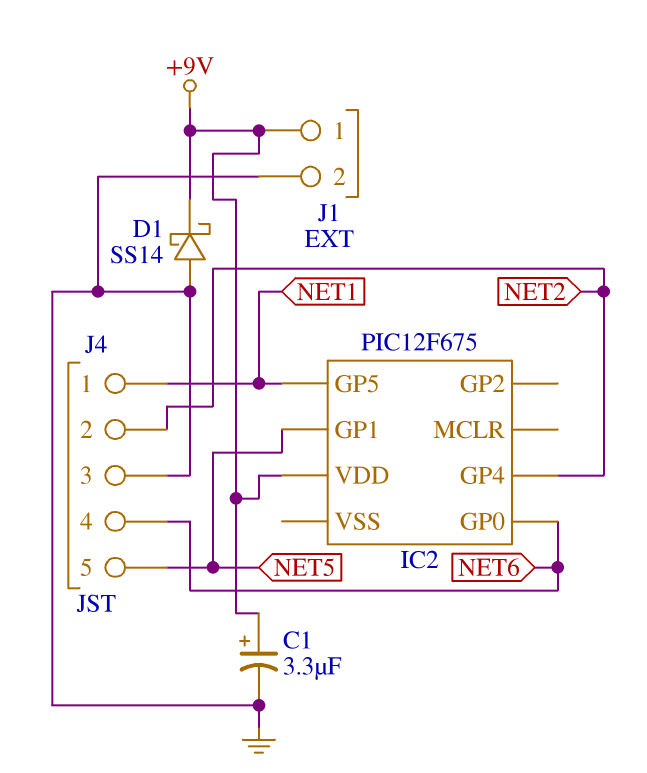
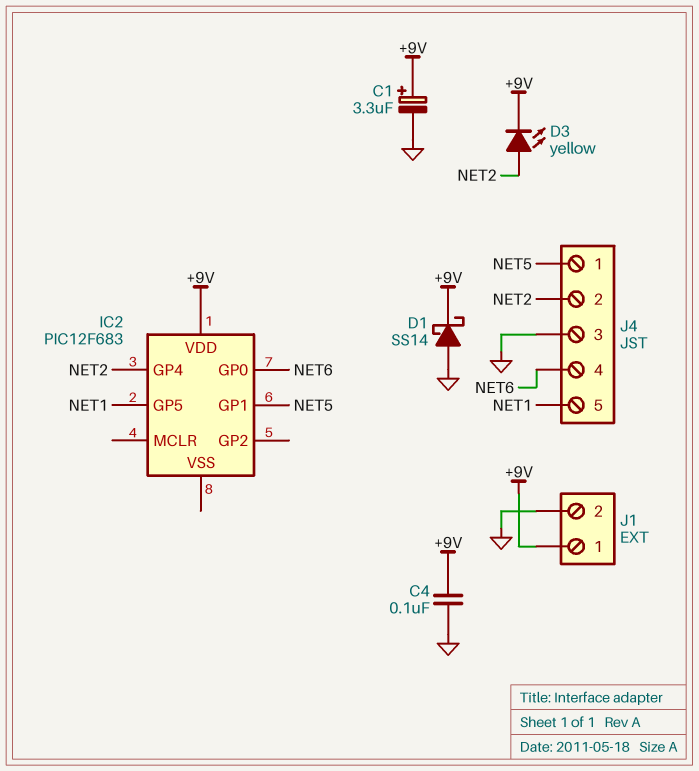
C4: none -> 100nF (+9V, GND)
D3: none -> LED yellow (A NET2, K +9V)
IC2: PIC12F675 -> PIC12F683
J4 pin 1: NET1 -> NET5
J4 pin 5: NET5 -> NET1

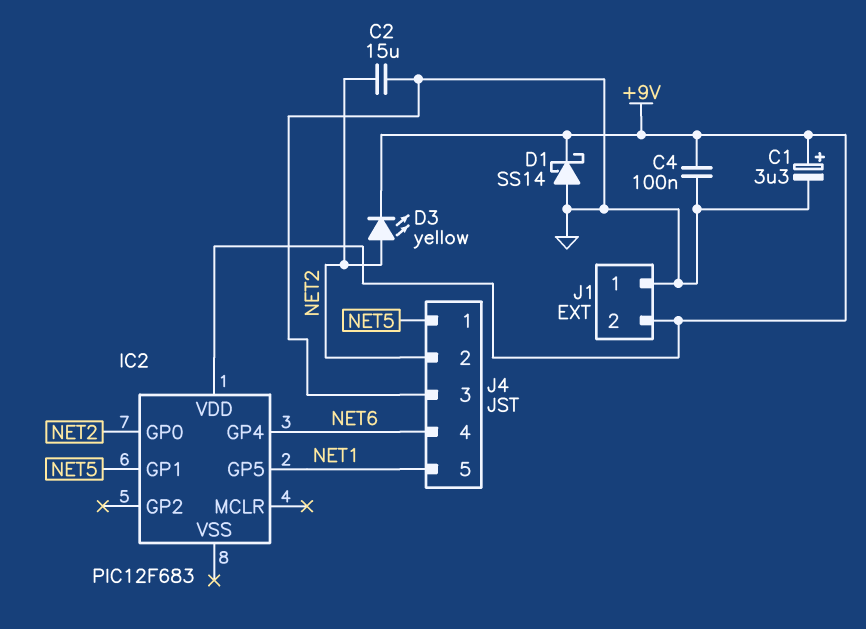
C2: none -> 15uF (GND, NET2)
IC2 pin GP0: NET6 -> NET2
IC2 pin GP4: NET2 -> NET6
J1 pin 1: +9V -> GND
J1 pin 2: GND -> +9V

